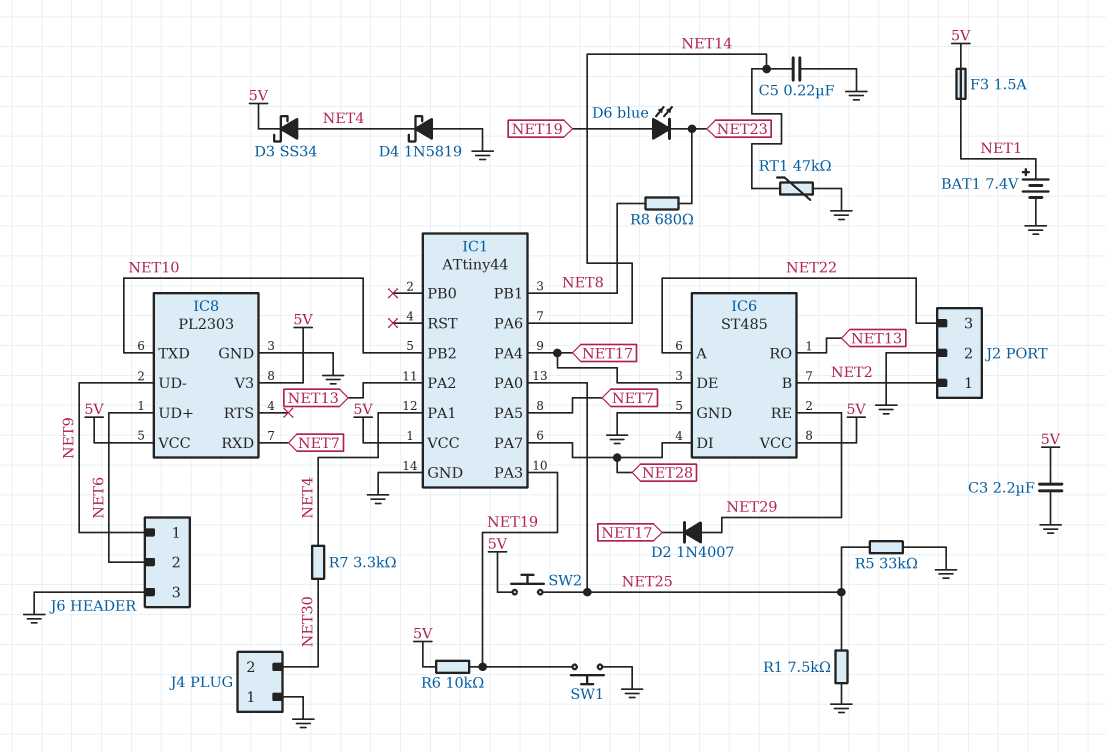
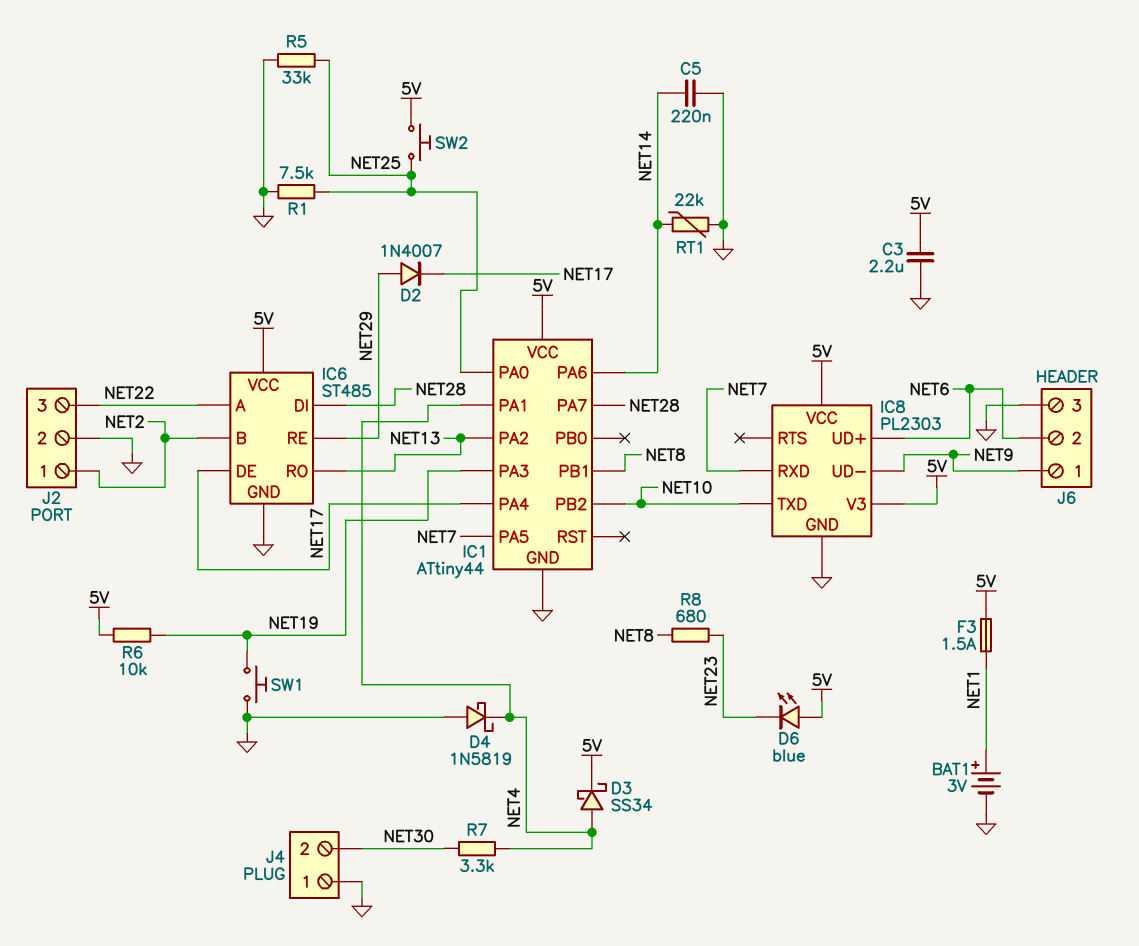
BAT1: 7.4V (plus NET1, minus GND) -> 3V (plus NET1, minus GND)
D6: LED blue (A NET19, K NET23) -> LED blue (A 5V, K NET23)
RT1: 47k (GND, NET14) -> 22k (GND, NET14)

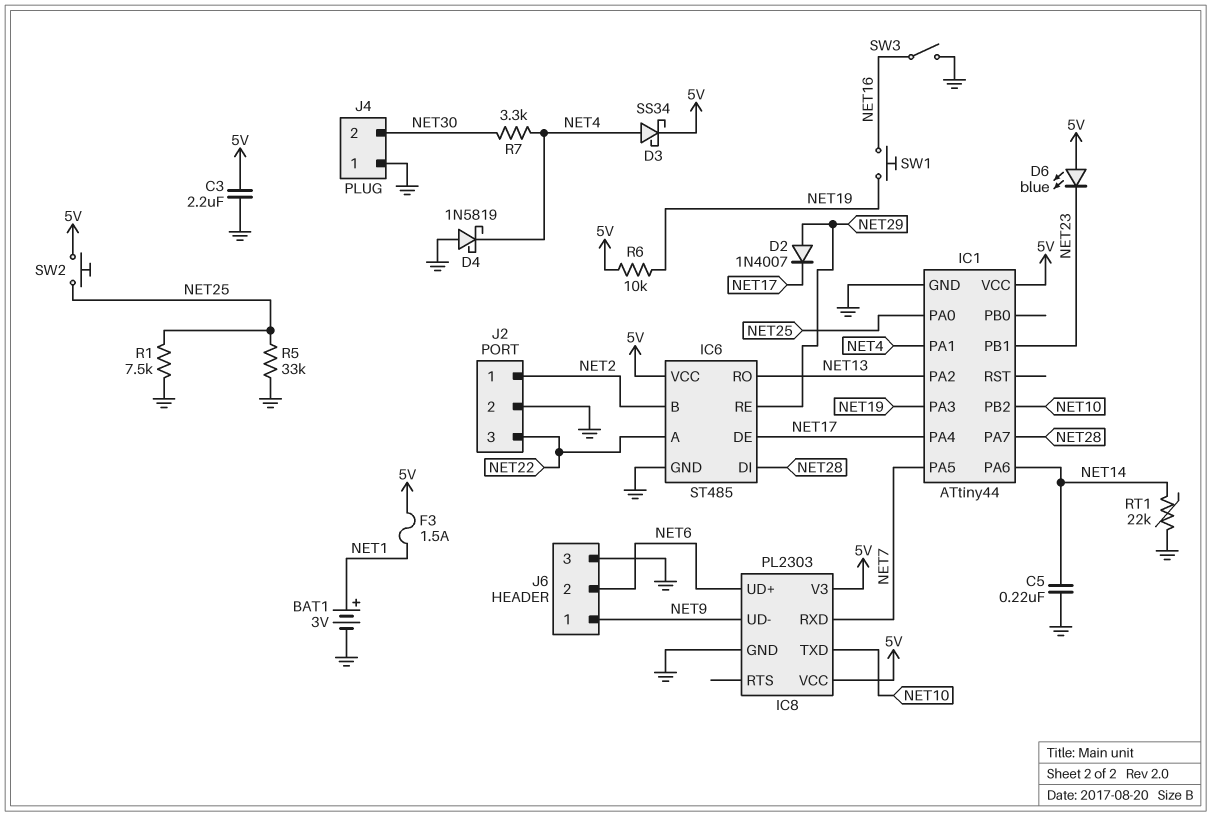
IC1 pin PB1: NET8 -> NET23
R8: 680 (NET8, NET23) -> none
SW1: button (GND, NET19) -> button (NET16, NET19)
SW3: none -> switch (GND, NET16)

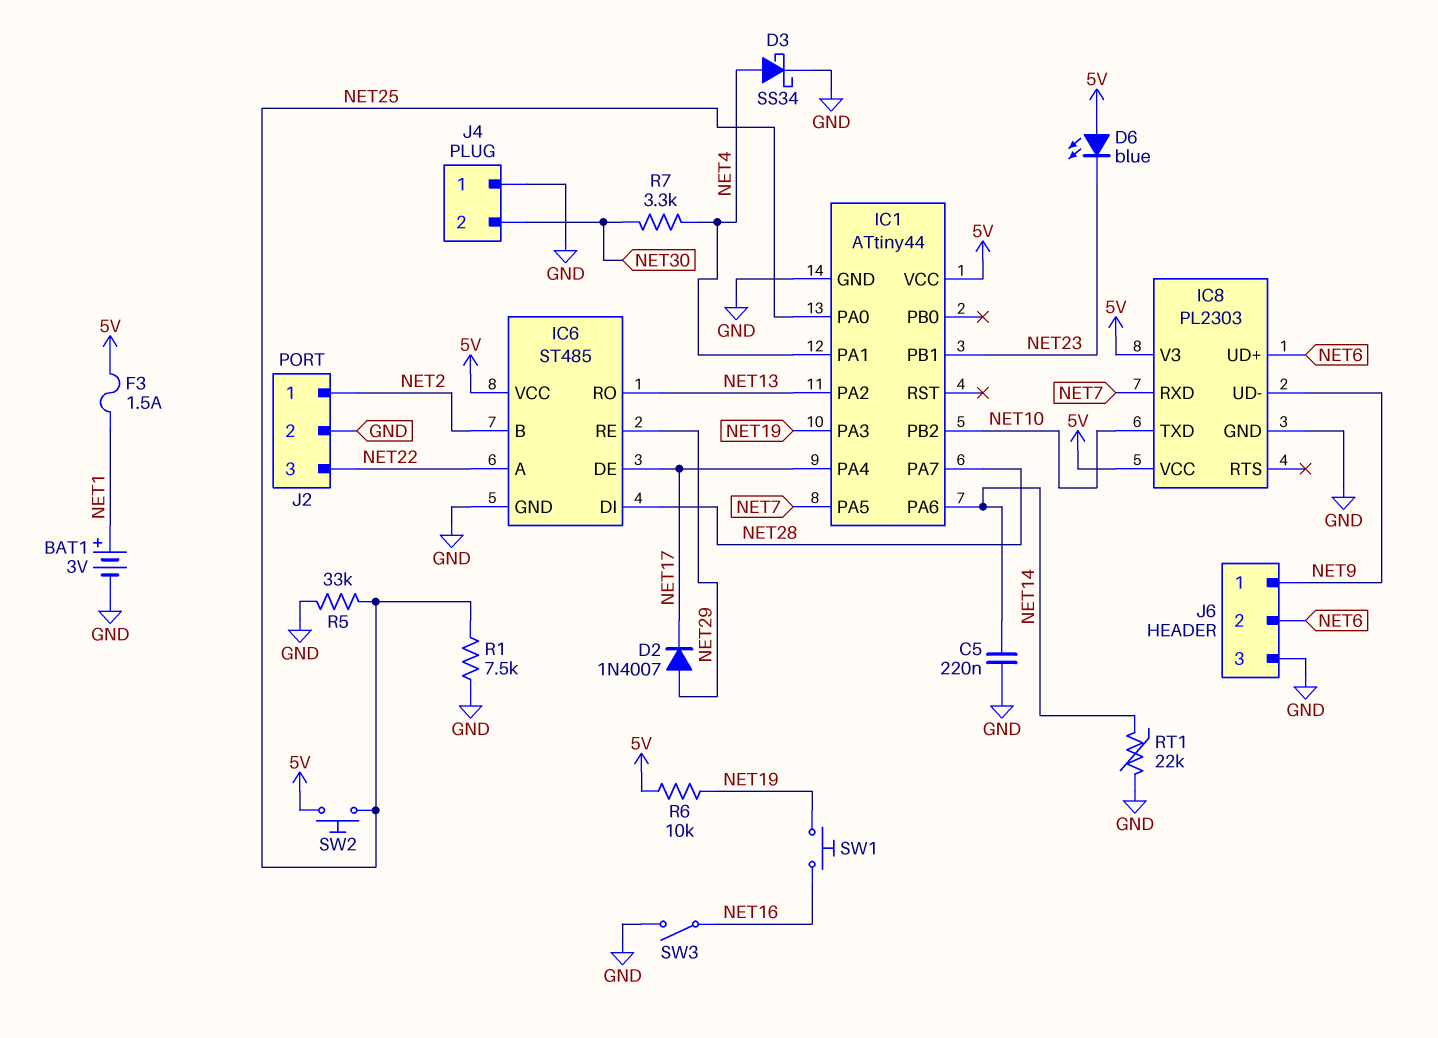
C3: 2.2uF (5V, GND) -> none
D3: schottky SS34 (A NET4, K 5V) -> schottky SS34 (A NET4, K GND)
D4: schottky 1N5819 (A GND, K NET4) -> none

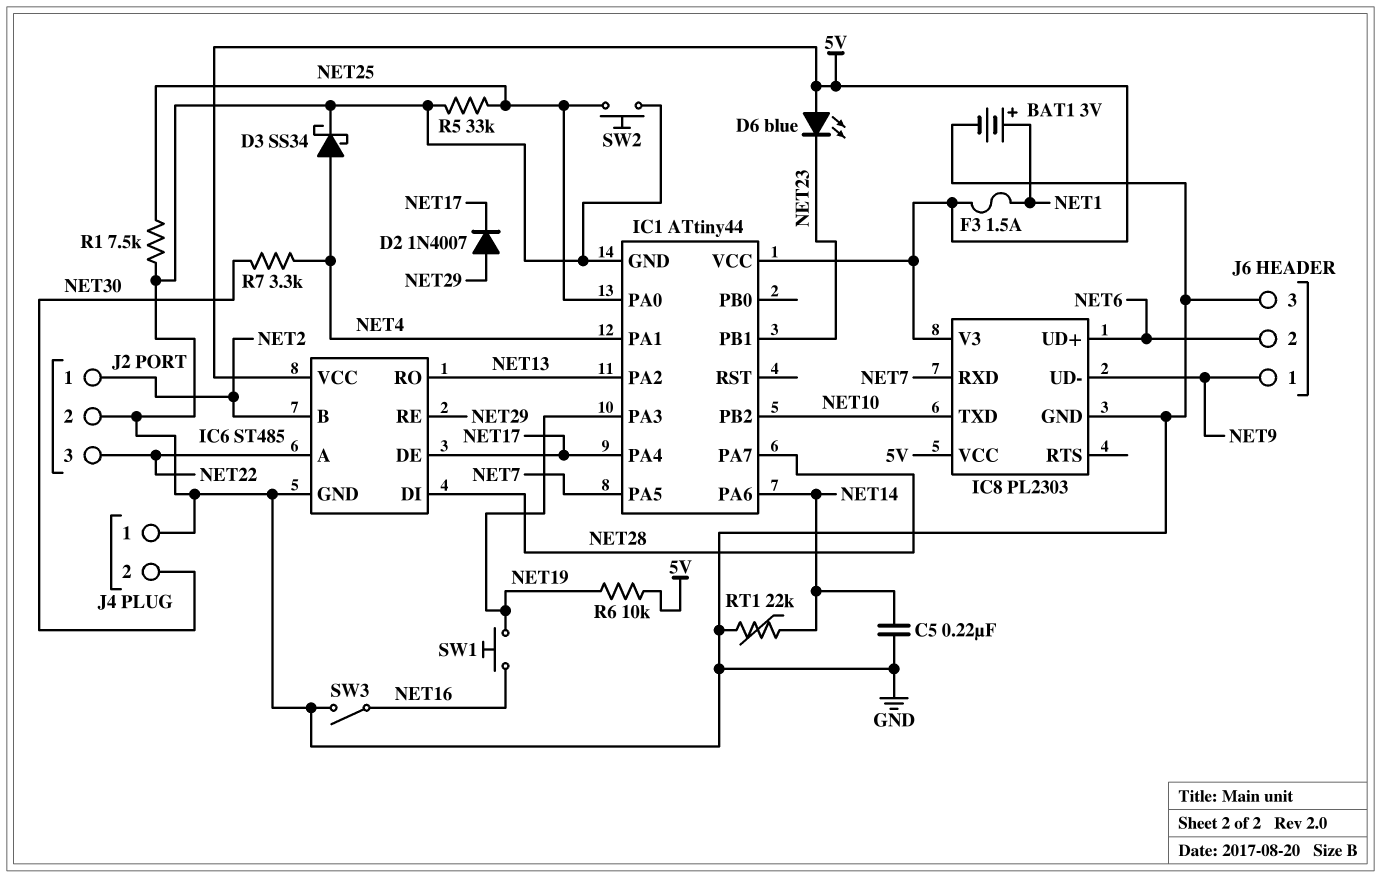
SW2: button (5V, NET25) -> button (GND, NET25)

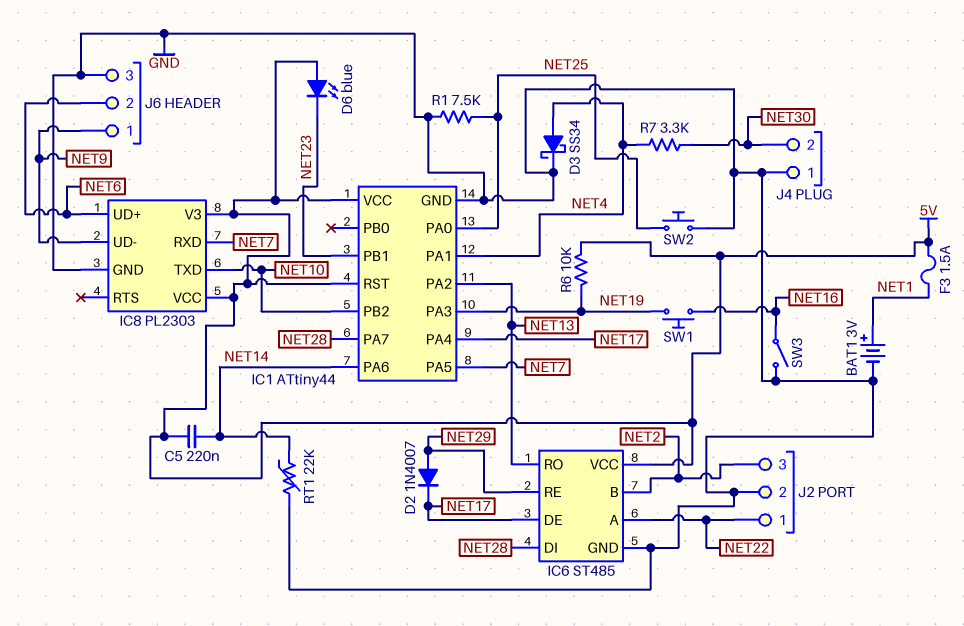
C5: 220nF (GND, NET14) -> 220nF (5V, NET14)
IC1 pin RST: none -> 5V
J2 pin 1: NET2 -> NET22
J2 pin 3: NET22 -> NET2
R5: 33k (GND, NET25) -> none

